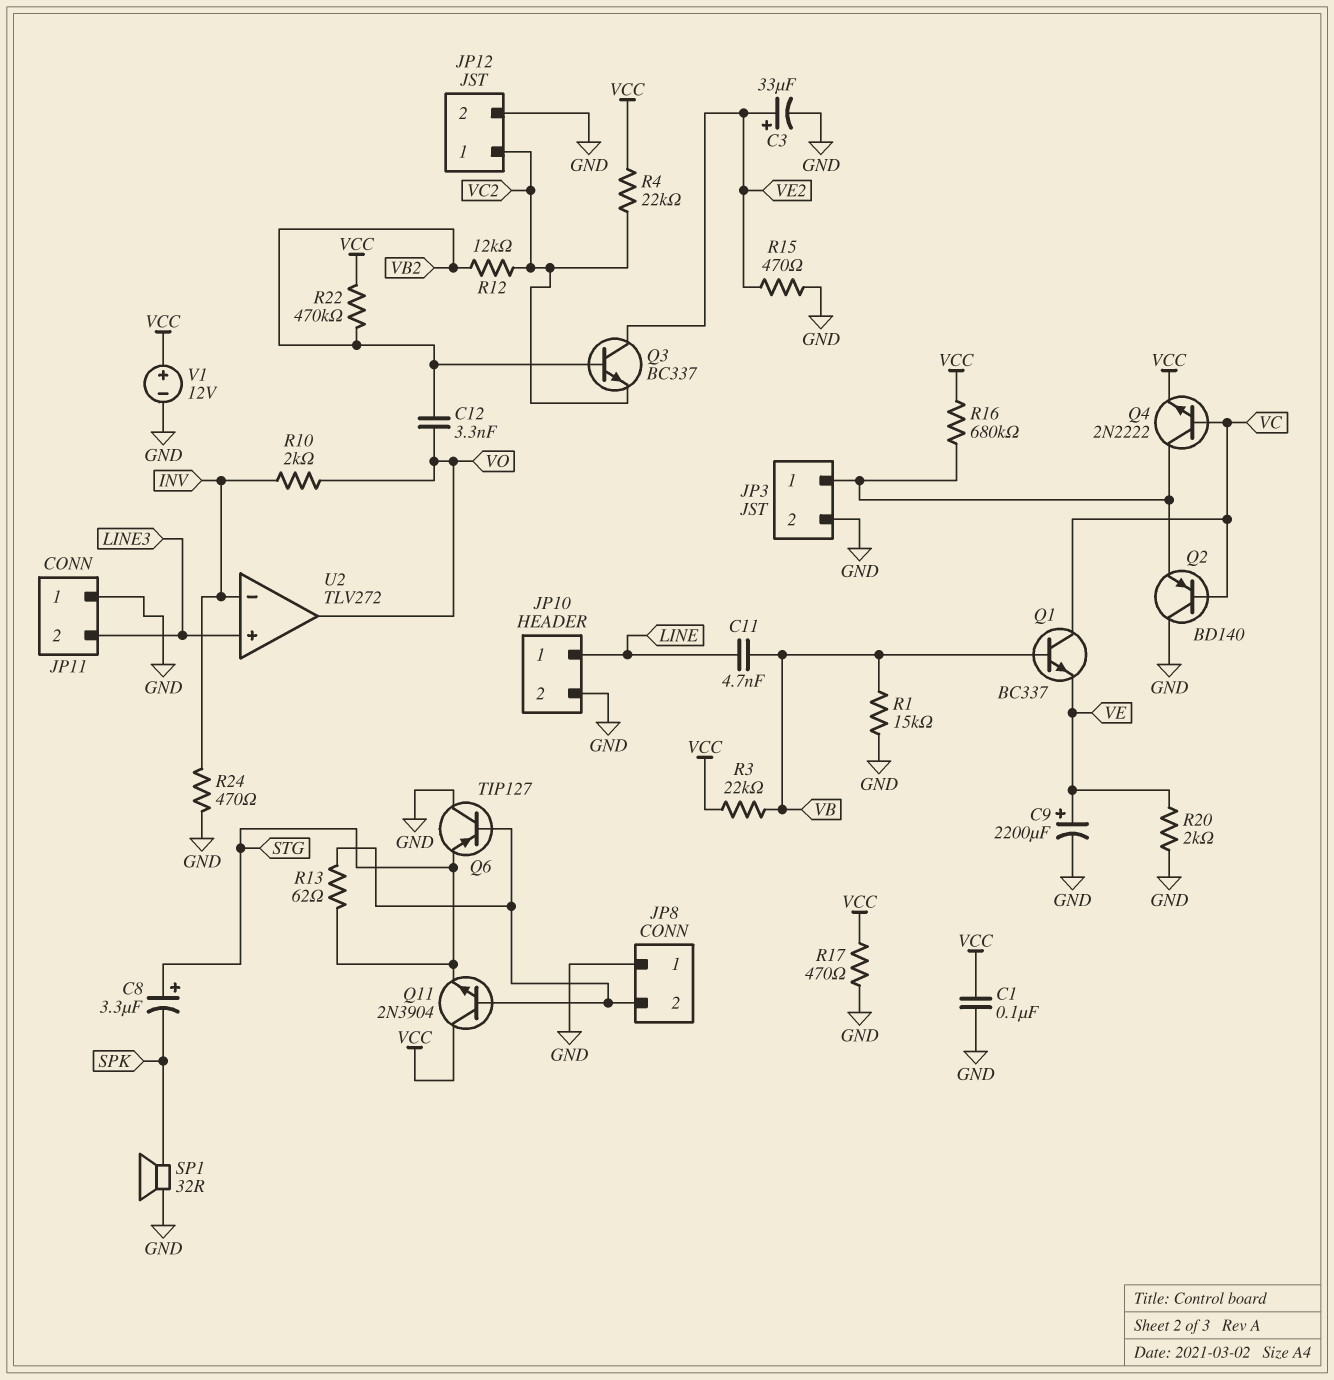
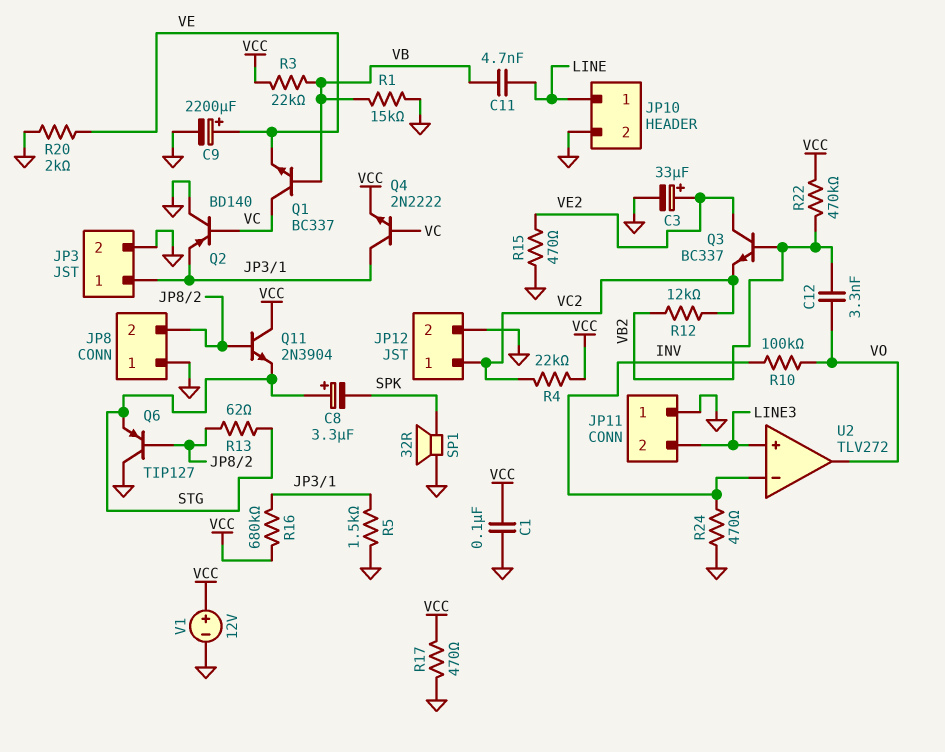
R5: none -> 1.5k (GND, JP3/1)
R10: 2k (INV, VO) -> 100k (INV, VO)

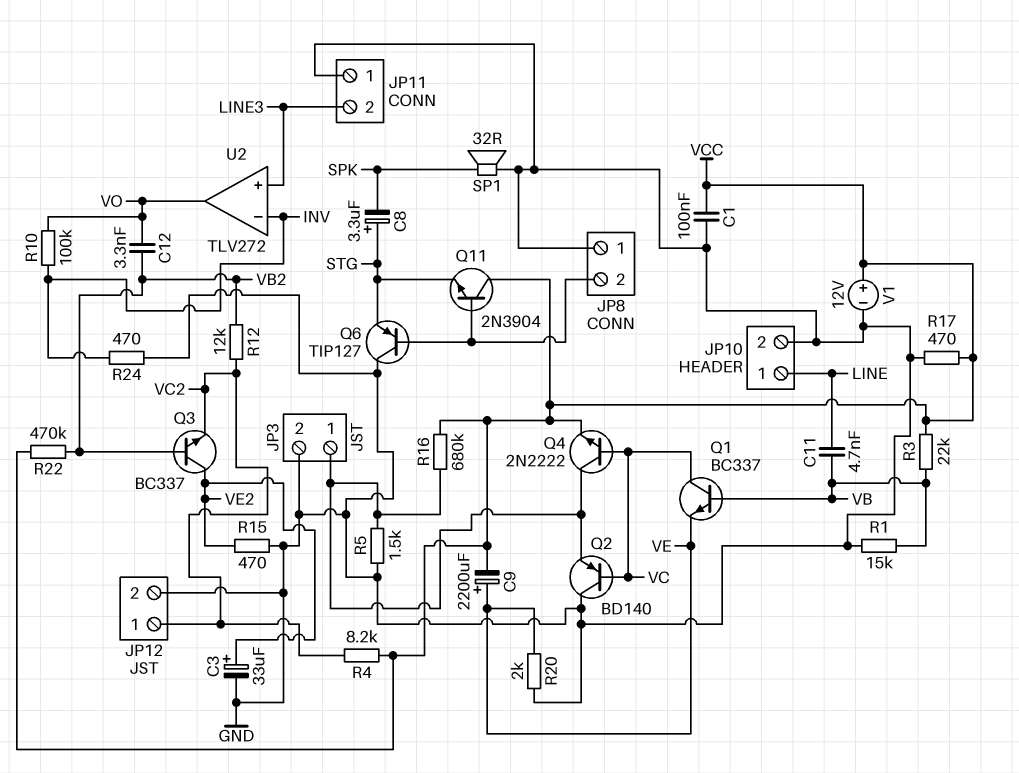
C9: 2200uF (plus VE, minus GND) -> 2200uF (plus VE, minus VCC)
R4: 22k (VC2, VCC) -> 8.2k (VC2, VCC)
R13: 62 (JP8/2, STG) -> none

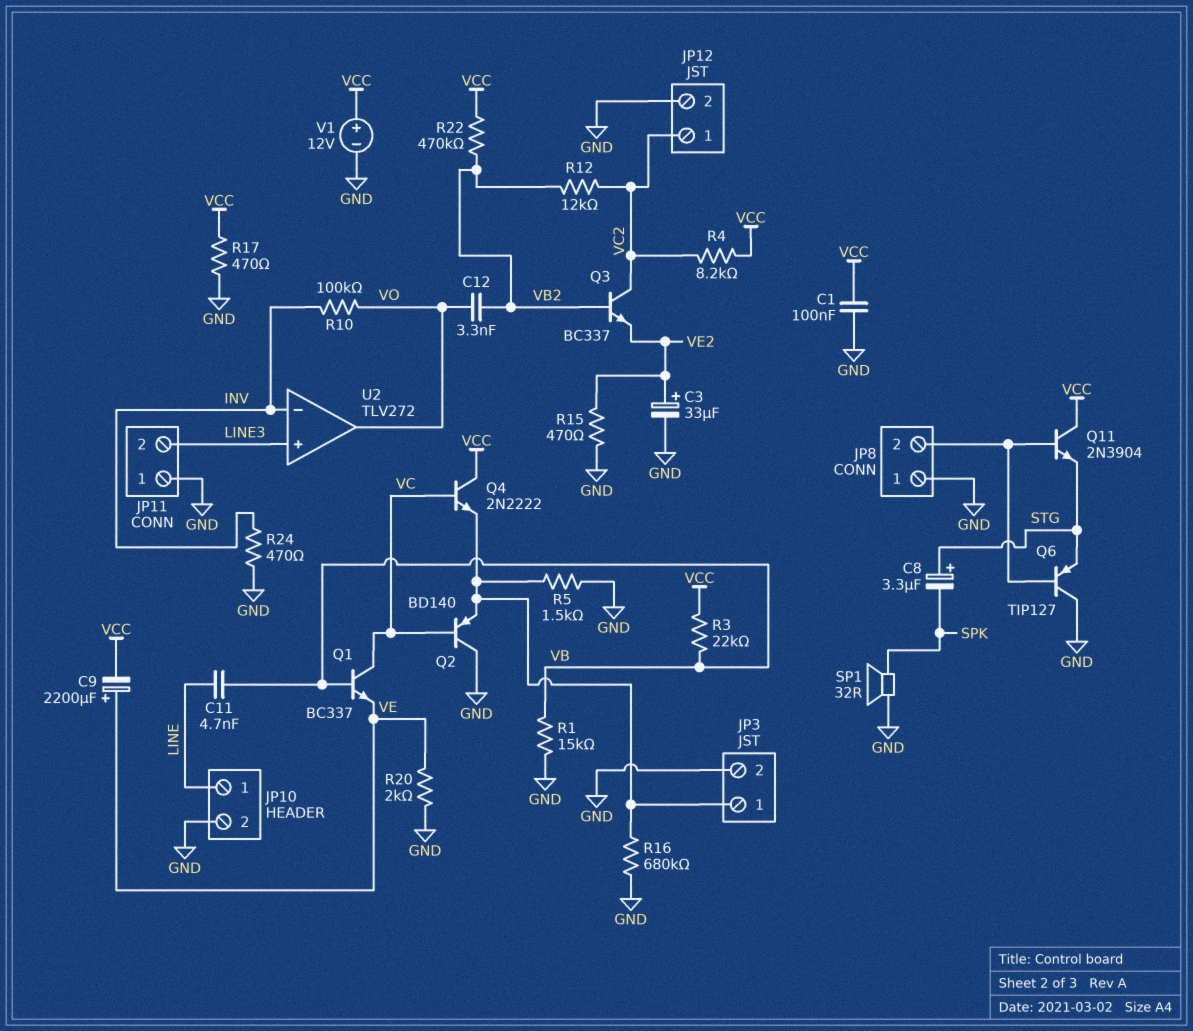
Q3: NPN BC337 (B VB2, C VE2, E VC2) -> NPN BC337 (B VB2, C VC2, E VE2)
Q4: NPN 2N2222 (B VC, C JP3/1, E VCC) -> NPN 2N2222 (B VC, C VCC, E JP3/1)
R16: 680k (JP3/1, VCC) -> 680k (GND, JP3/1)

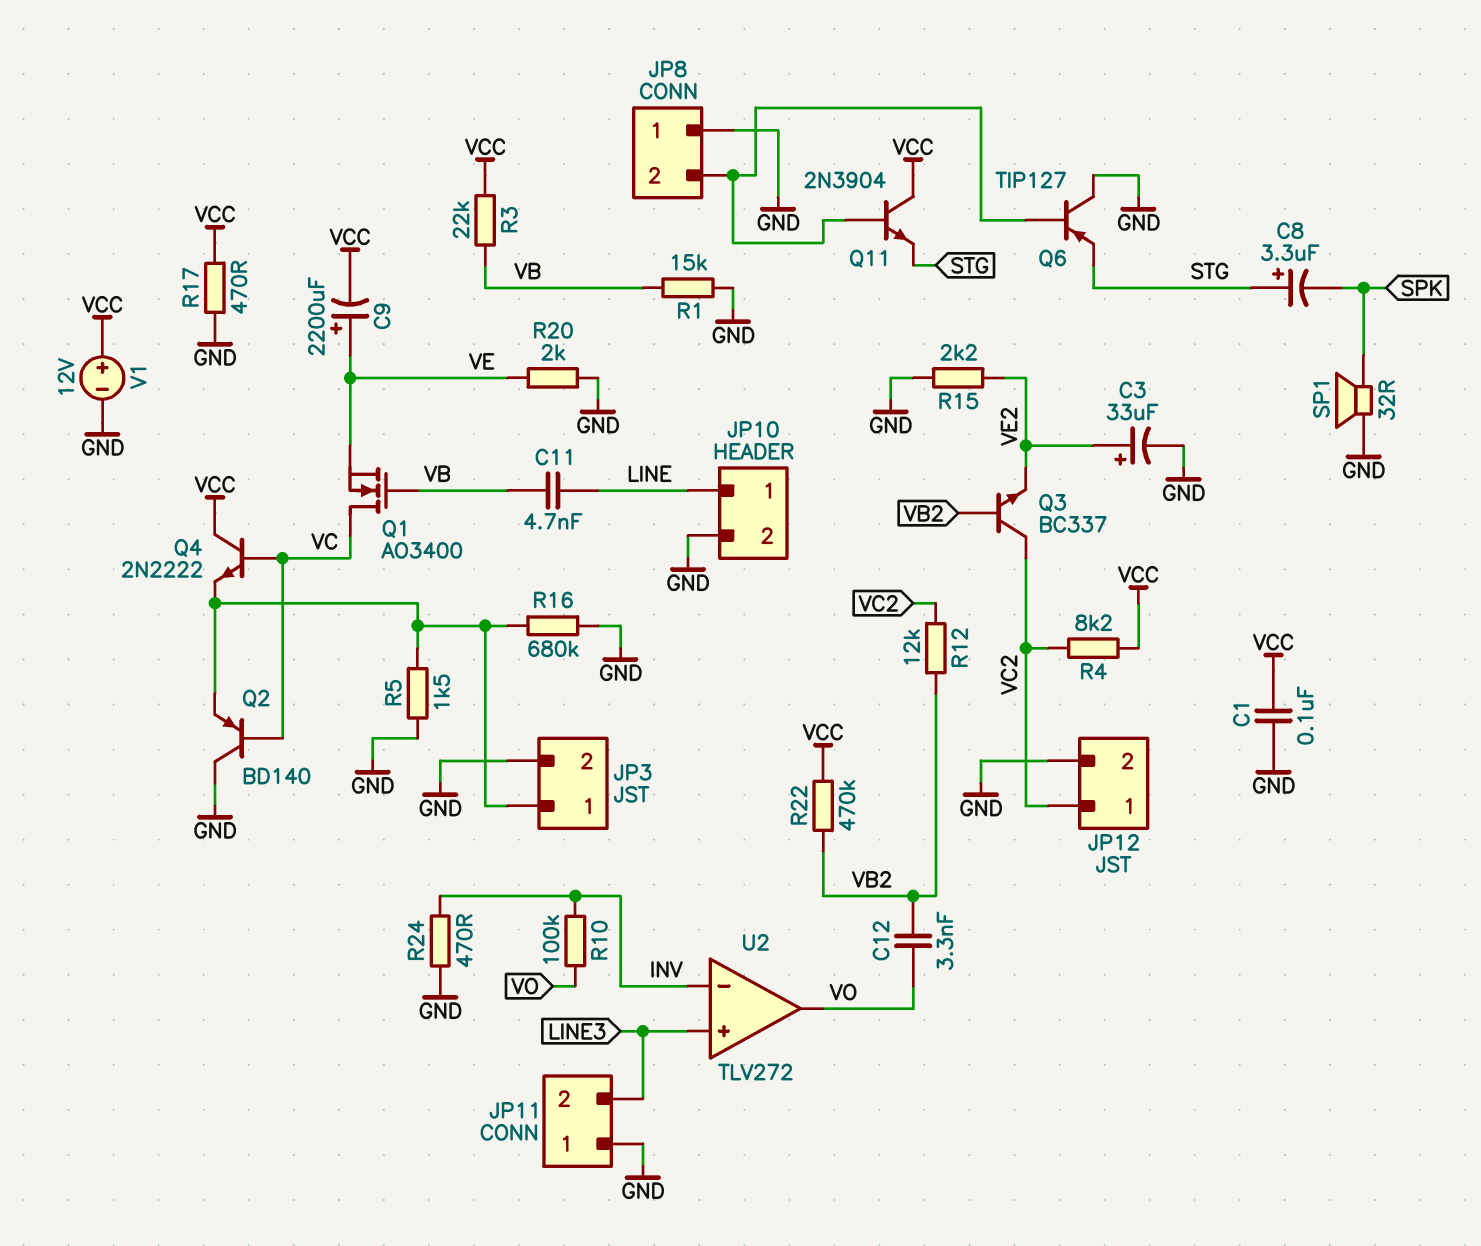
Q1: NPN BC337 (B VB, C VC, E VE) -> NMOS AO3400 (G VB, D VC, S VE)
R15: 470 (GND, VE2) -> 2.2k (GND, VE2)

